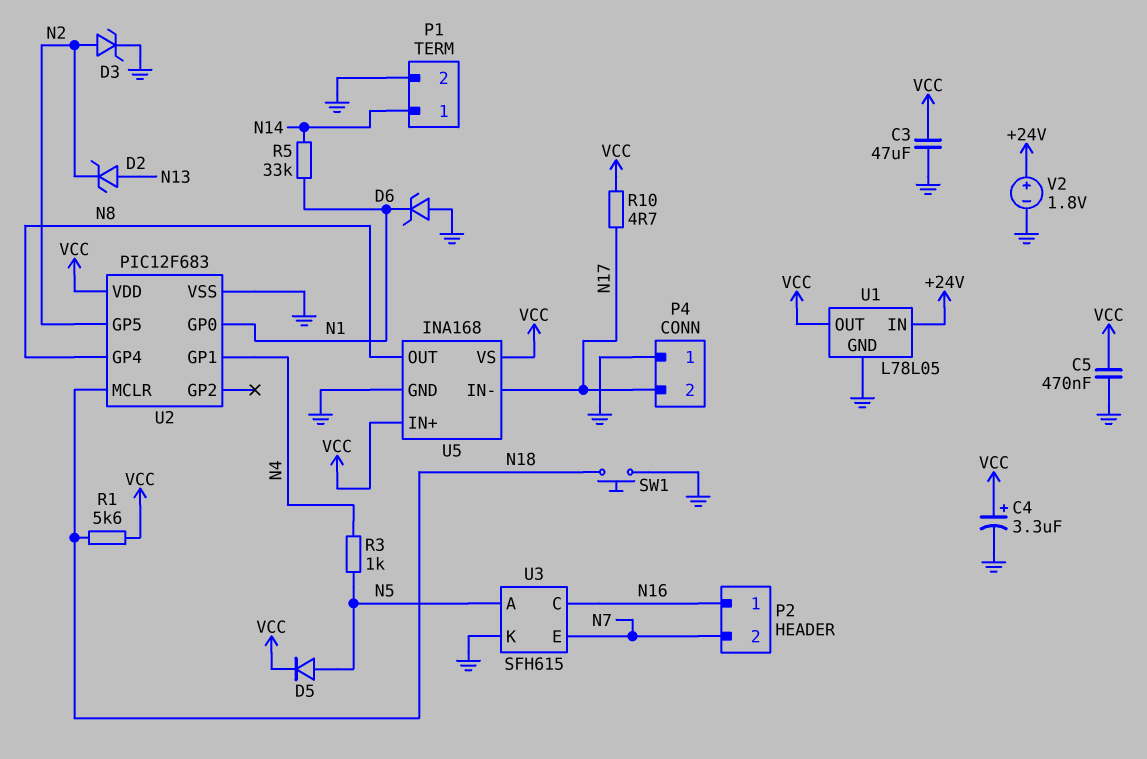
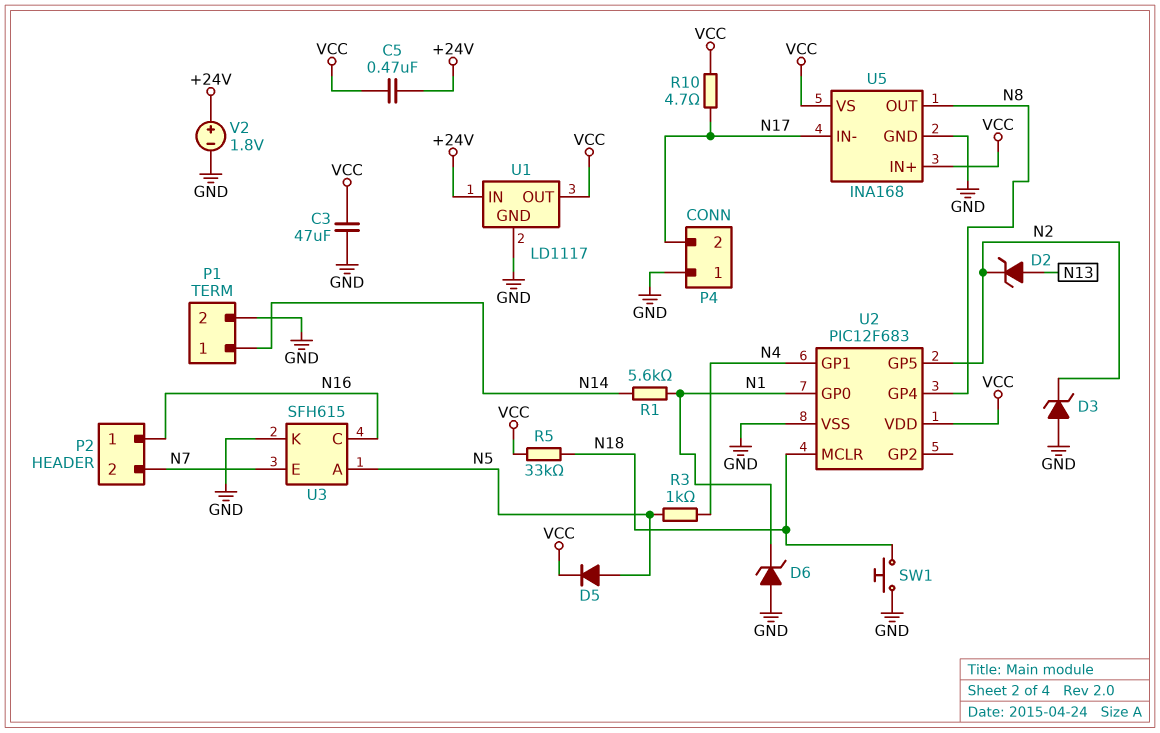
C4: 3.3uF (plus VCC, minus GND) -> none
C5: 470nF (GND, VCC) -> 470nF (+24V, VCC)
D3: zener (A N2, K GND) -> zener (A GND, K N2)
R1: 5.6k (N18, VCC) -> 5.6k (N1, N14)
R5: 33k (N1, N14) -> 33k (N18, VCC)
U1: L78L05 -> LD1117

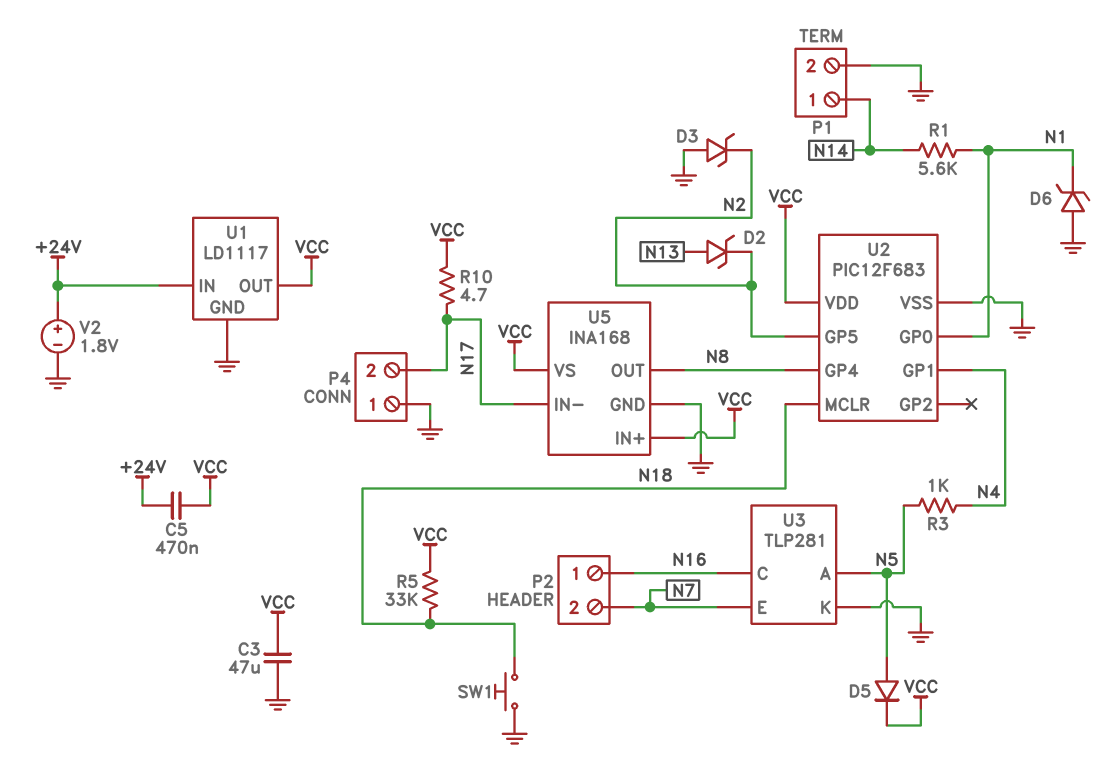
U3: SFH615 -> TLP281

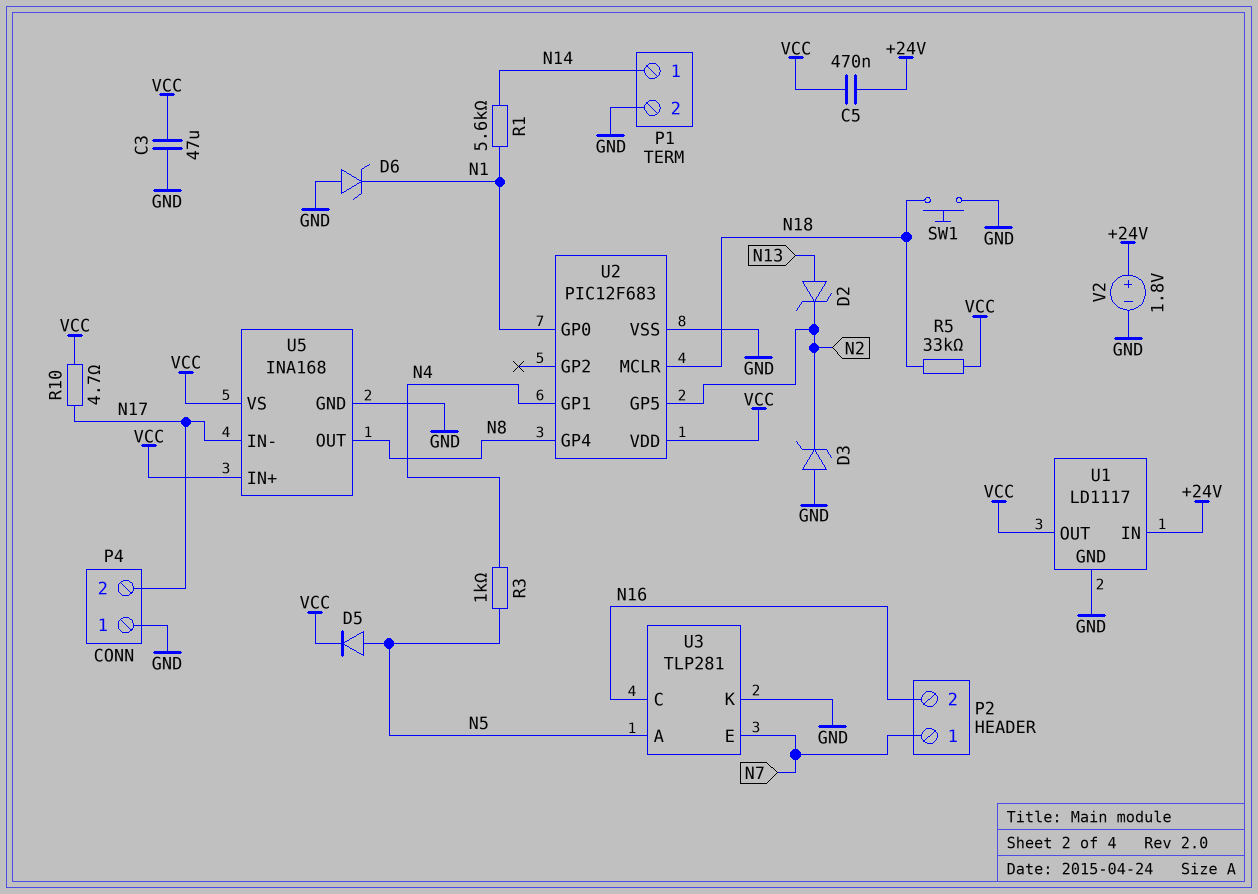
P2 pin 1: N16 -> N7
P2 pin 2: N7 -> N16

